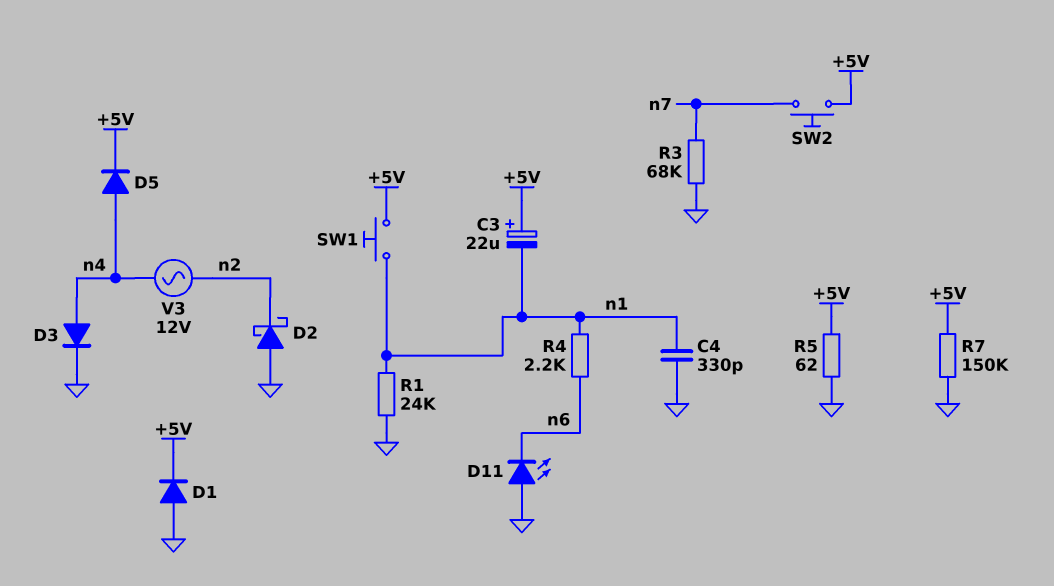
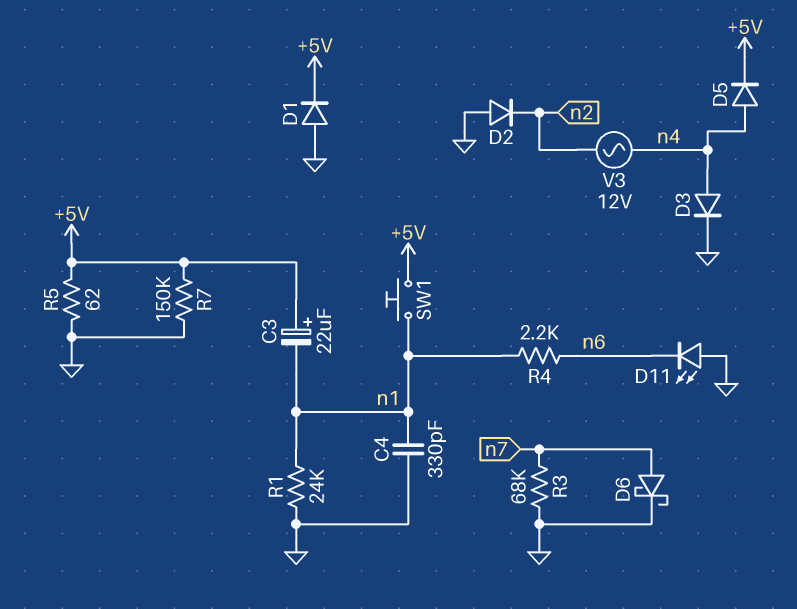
D2: schottky (A GND, K n2) -> diode (A GND, K n2)
D6: none -> schottky (A n7, K GND)
SW2: button (+5V, n7) -> none

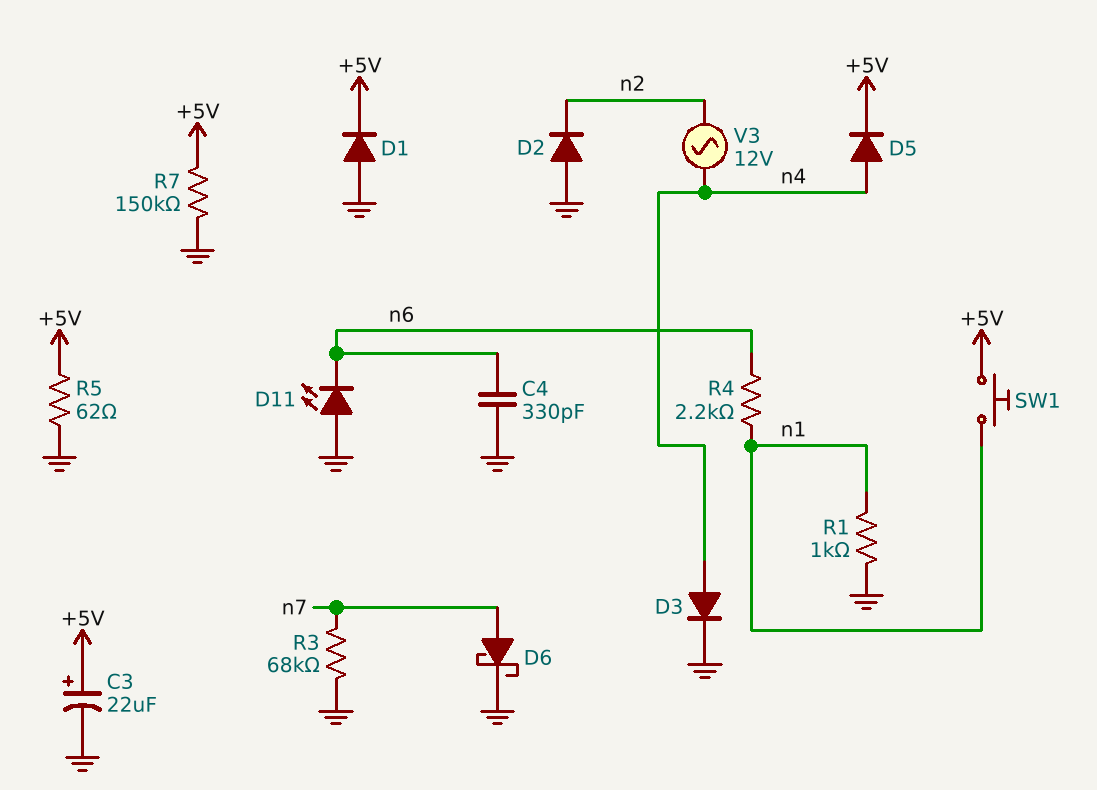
C3: 22uF (plus +5V, minus n1) -> 22uF (plus +5V, minus GND)
C4: 330pF (GND, n1) -> 330pF (GND, n6)
R1: 24k (GND, n1) -> 1k (GND, n1)

